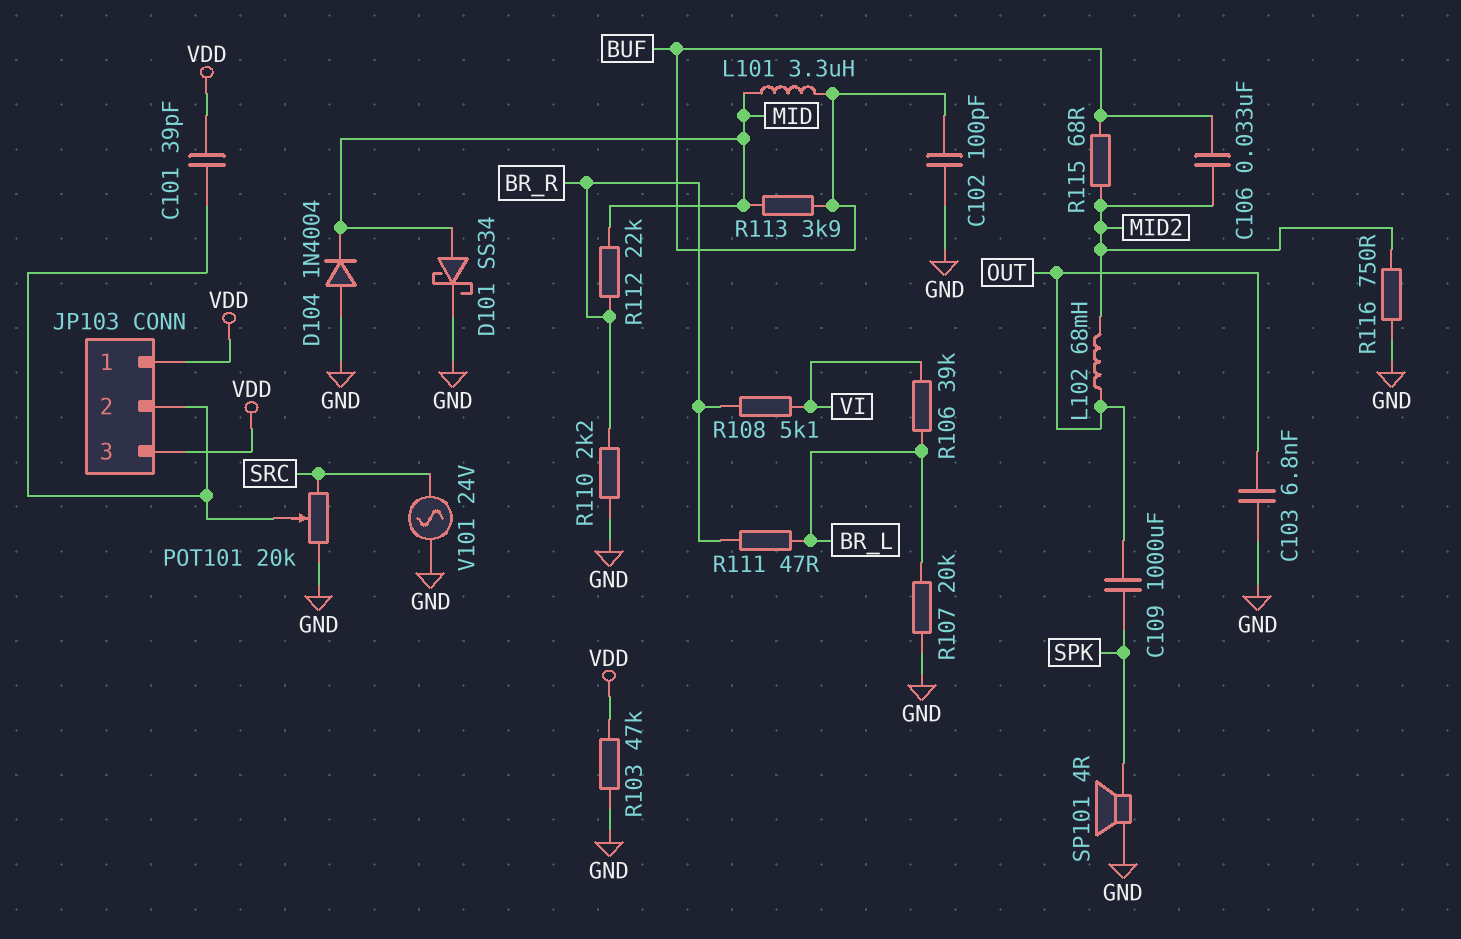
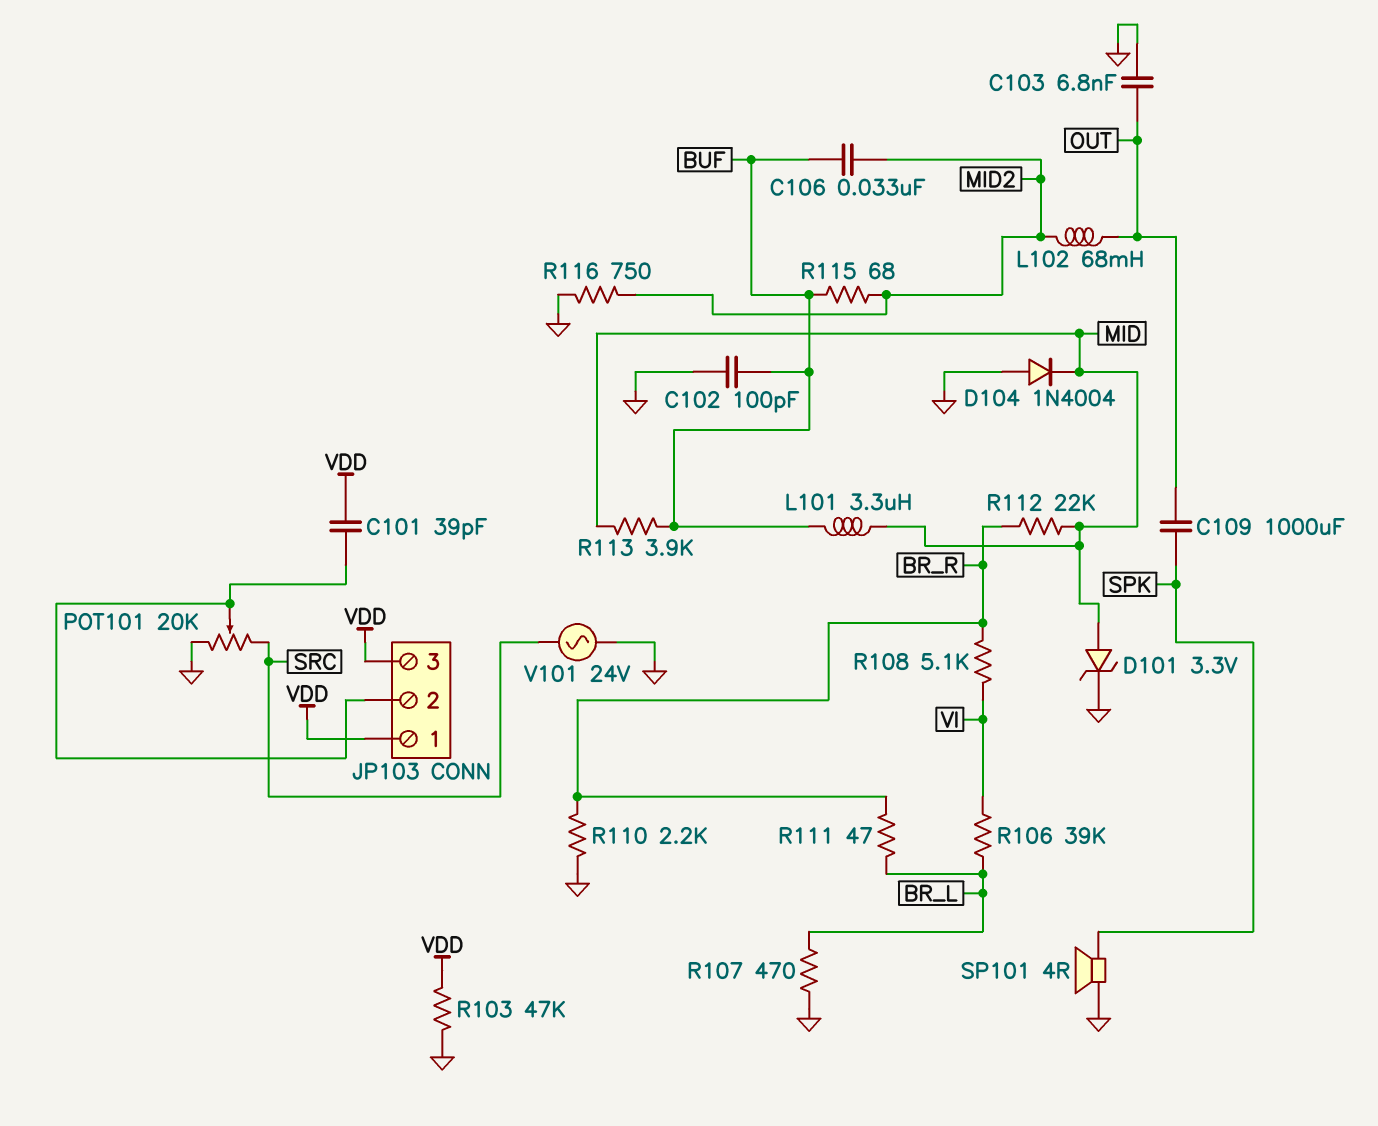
D101: schottky SS34 (A MID, K GND) -> zener 3.3V (A MID, K GND)
R107: 20k (BR_L, GND) -> 470 (BR_L, GND)

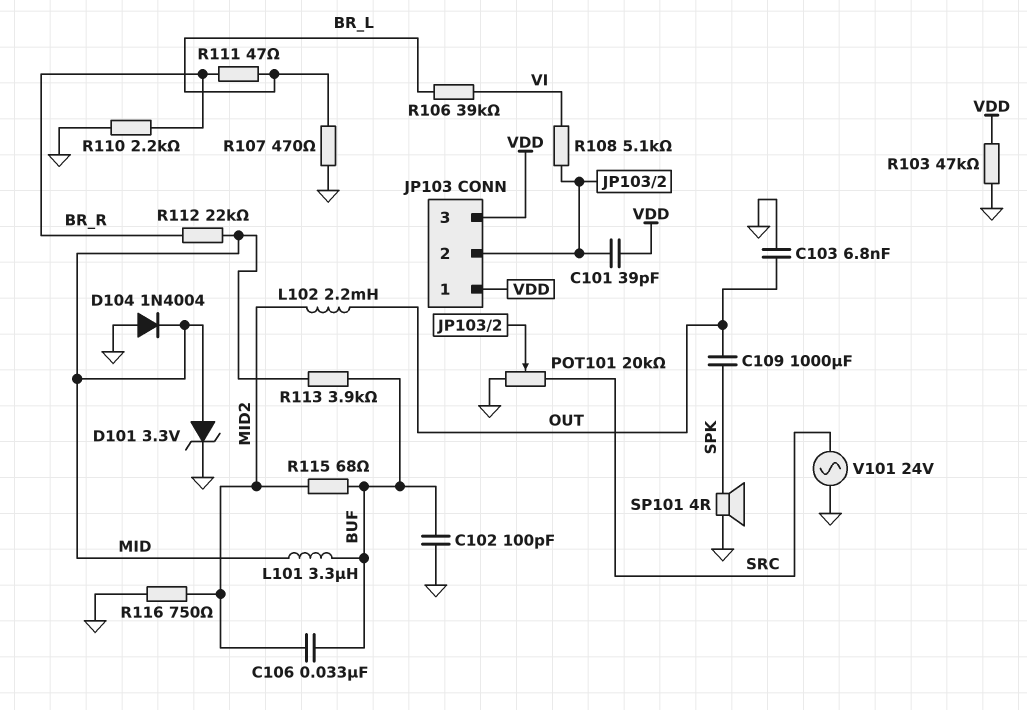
L102: 68mH (MID2, OUT) -> 2.2mH (MID2, OUT)
R108: 5.1k (BR_R, VI) -> 5.1k (JP103/2, VI)

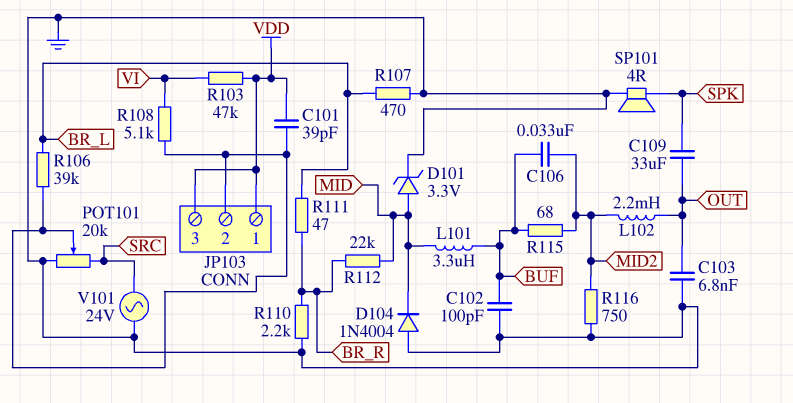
C109: 1000uF (OUT, SPK) -> 33uF (OUT, SPK)
R103: 47k (GND, VDD) -> 47k (VDD, VI)
R106: 39k (BR_L, VI) -> 39k (BR_L, JP103/2)
R113: 3.9k (BUF, MID) -> none

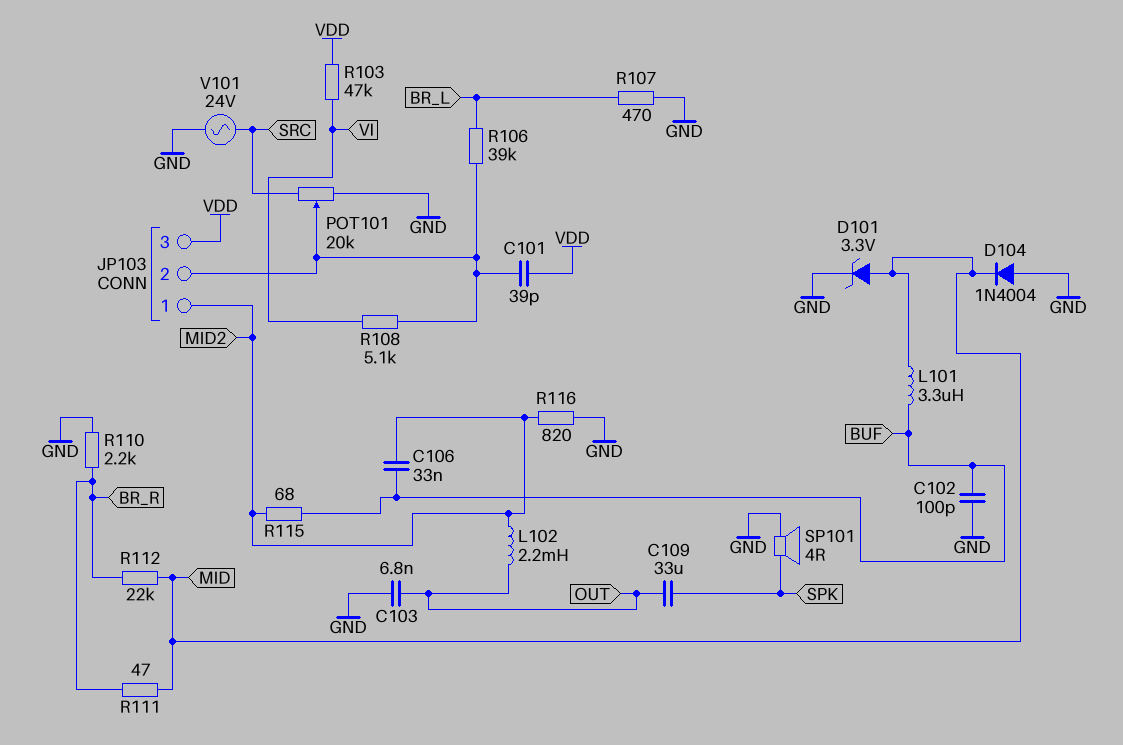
JP103 pin 1: VDD -> MID2
R111: 47 (BR_L, BR_R) -> 47 (BR_R, MID)
R116: 750 (GND, MID2) -> 820 (GND, MID2)

